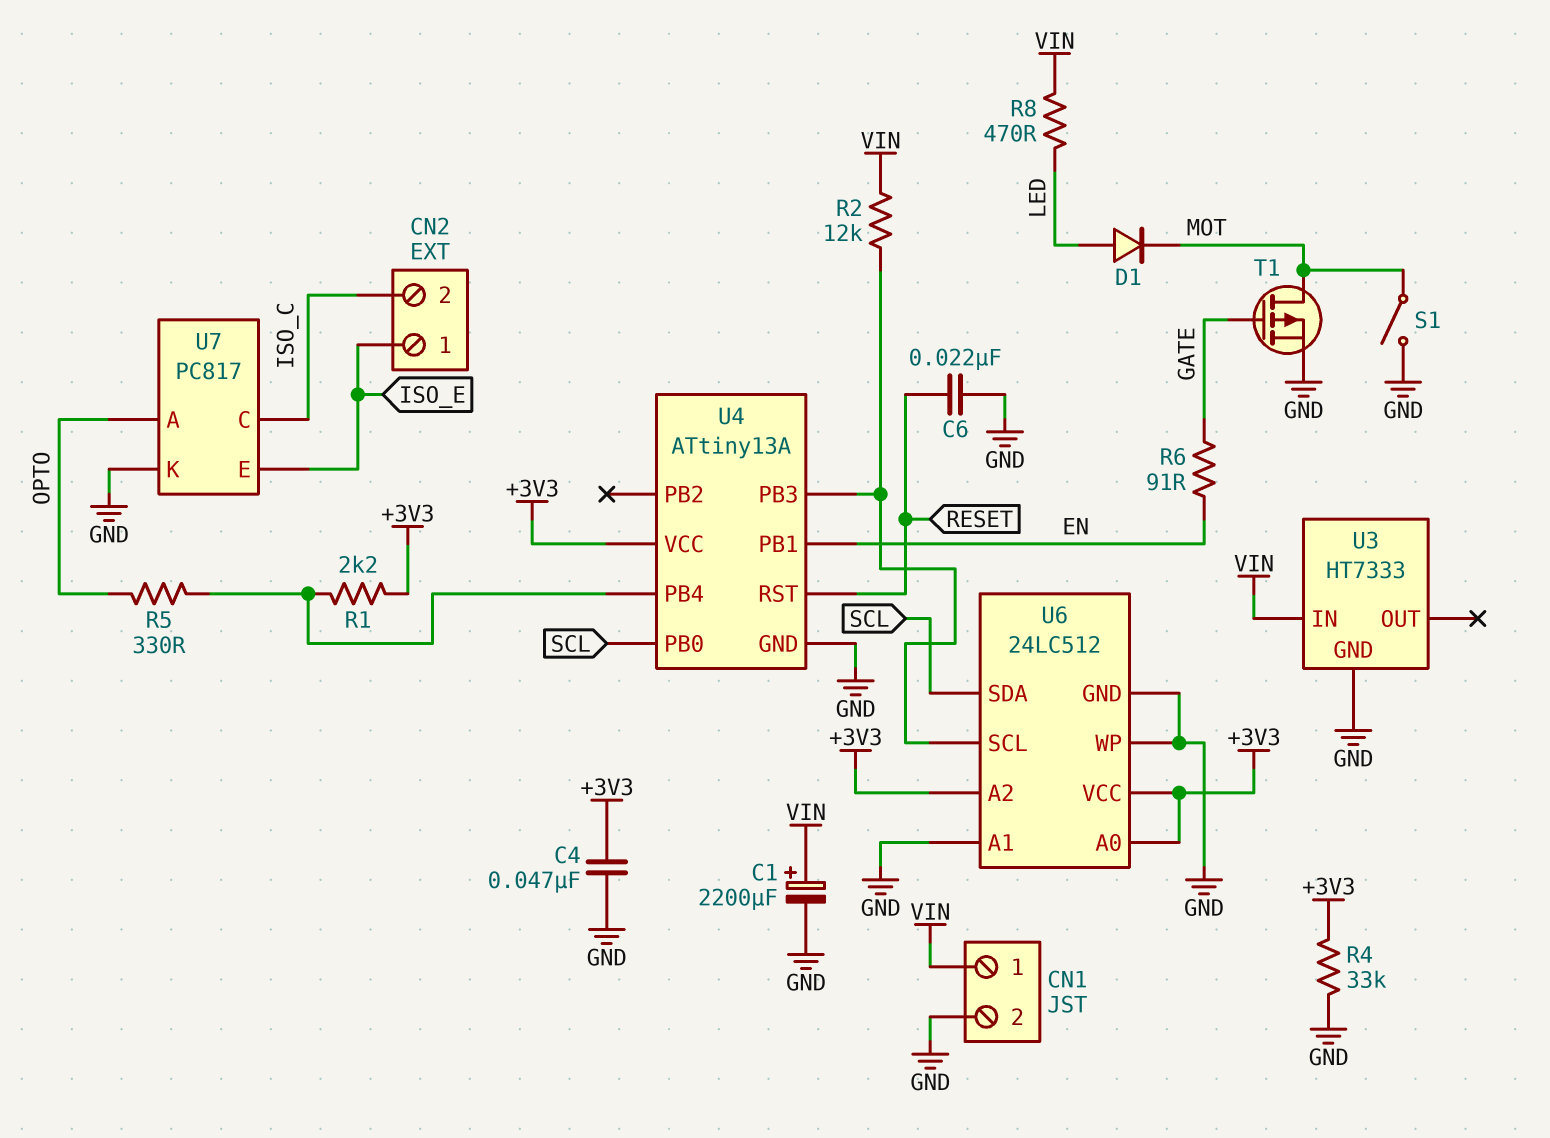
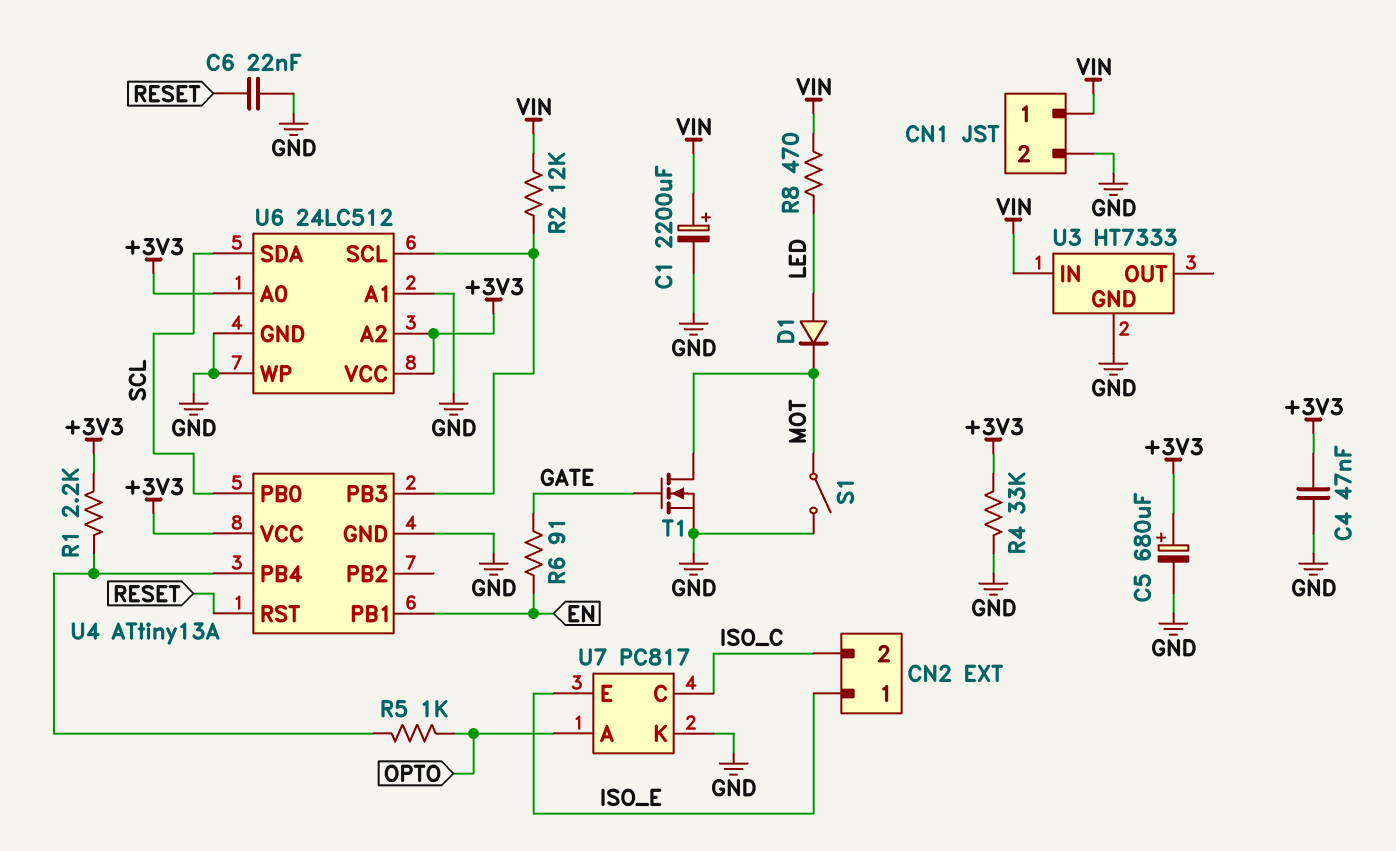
C5: none -> 680uF (plus +3V3, minus GND)
R5: 330 (OPTO, U4/PB4) -> 1k (OPTO, U4/PB4)
T1: PMOS (G GATE, D MOT, S GND) -> NMOS (G GATE, D MOT, S GND)

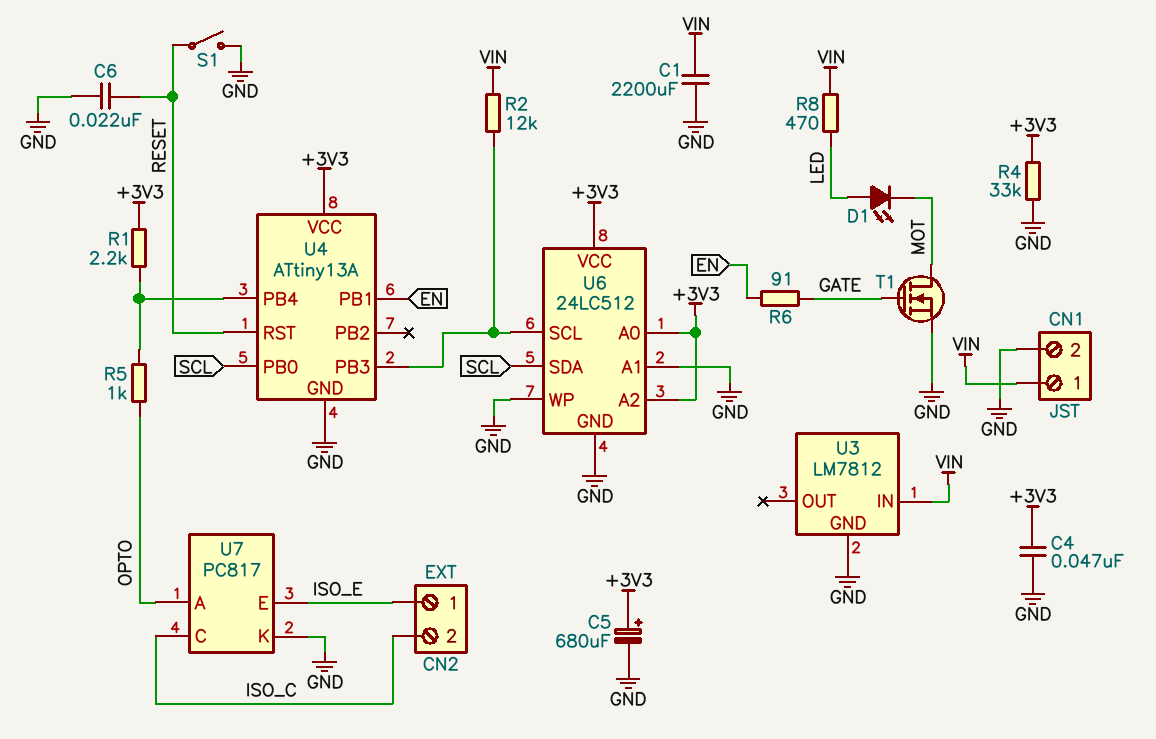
C1: 2200uF (plus VIN, minus GND) -> 2200uF (GND, VIN)
D1: diode (A LED, K MOT) -> LED (A LED, K MOT)
S1: switch (GND, MOT) -> switch (GND, RESET)
U3: HT7333 -> LM7812

